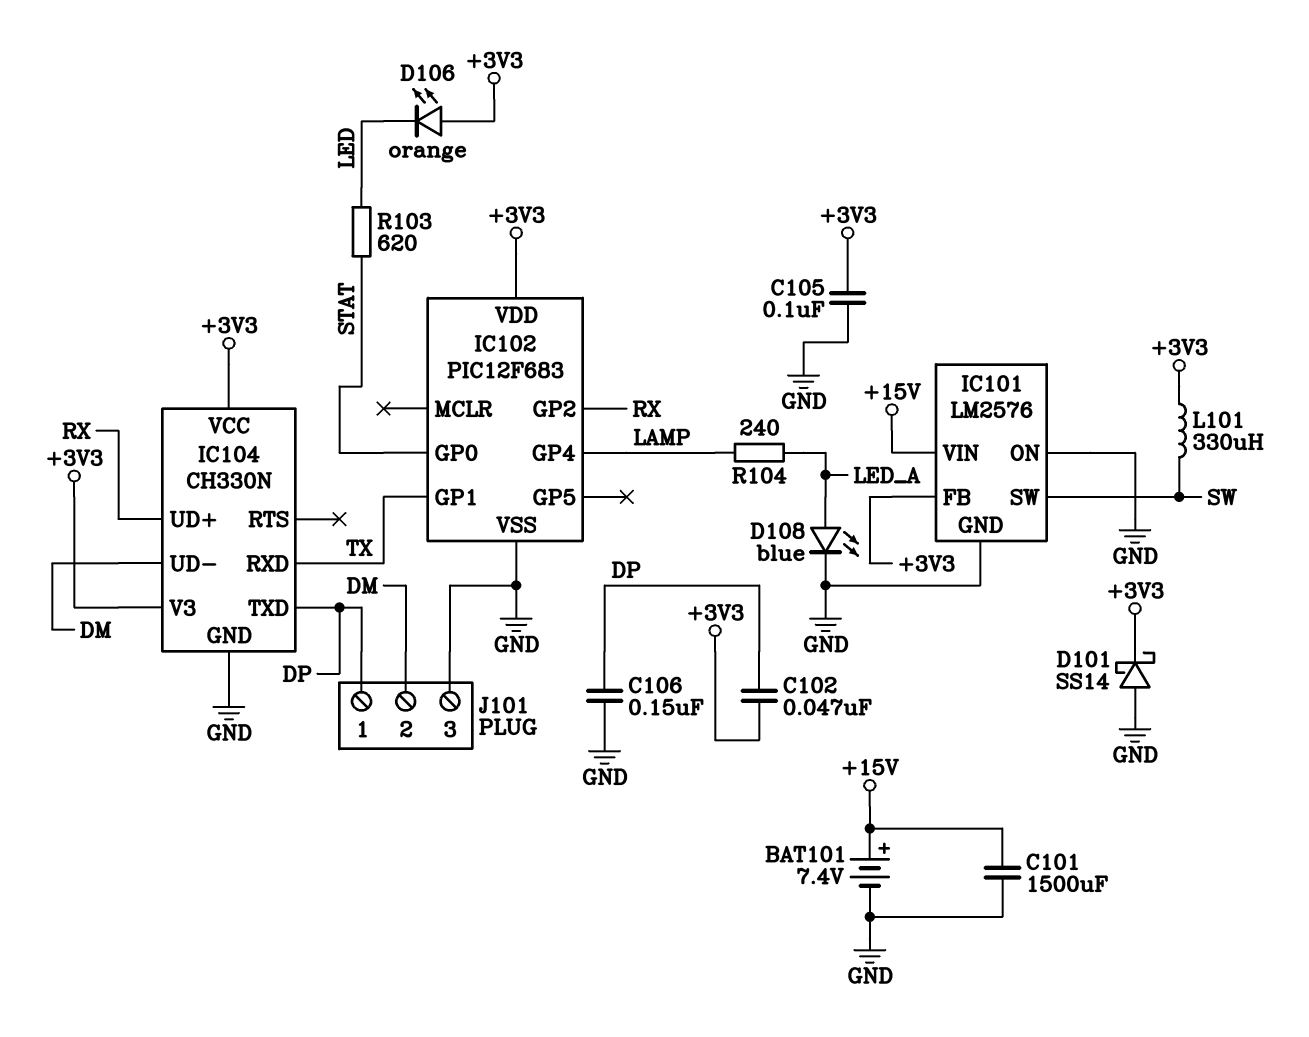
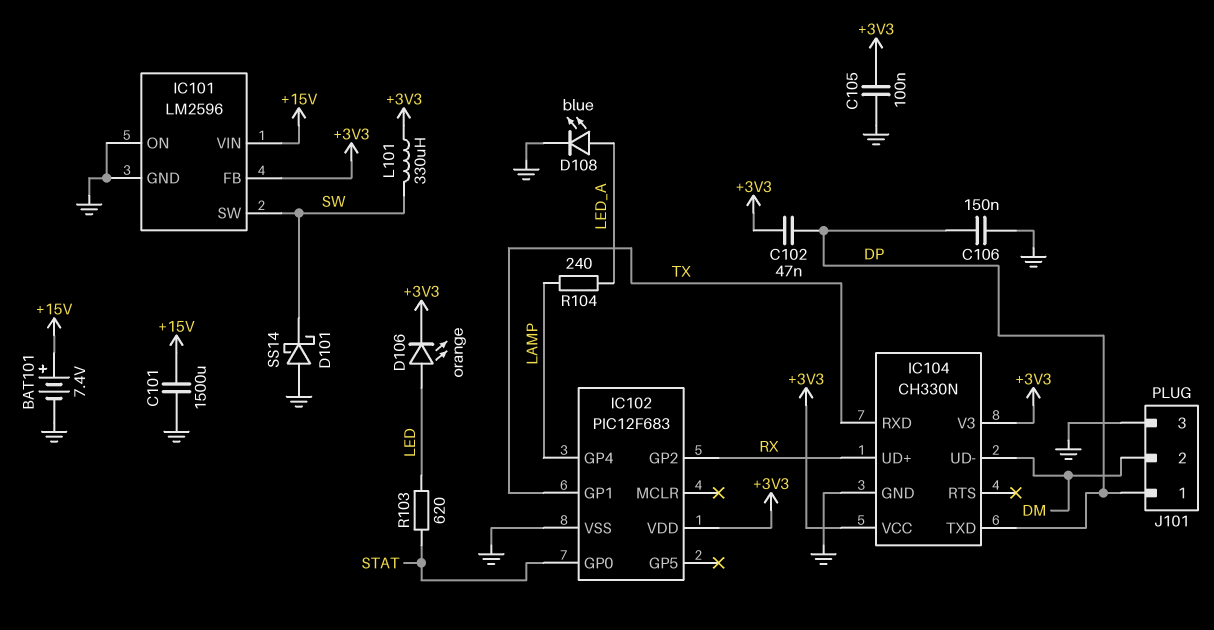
D101: schottky SS14 (A GND, K +3V3) -> schottky SS14 (A GND, K SW)
D106: LED orange (A +3V3, K LED) -> LED orange (A LED, K +3V3)
IC101: LM2576 -> LM2596

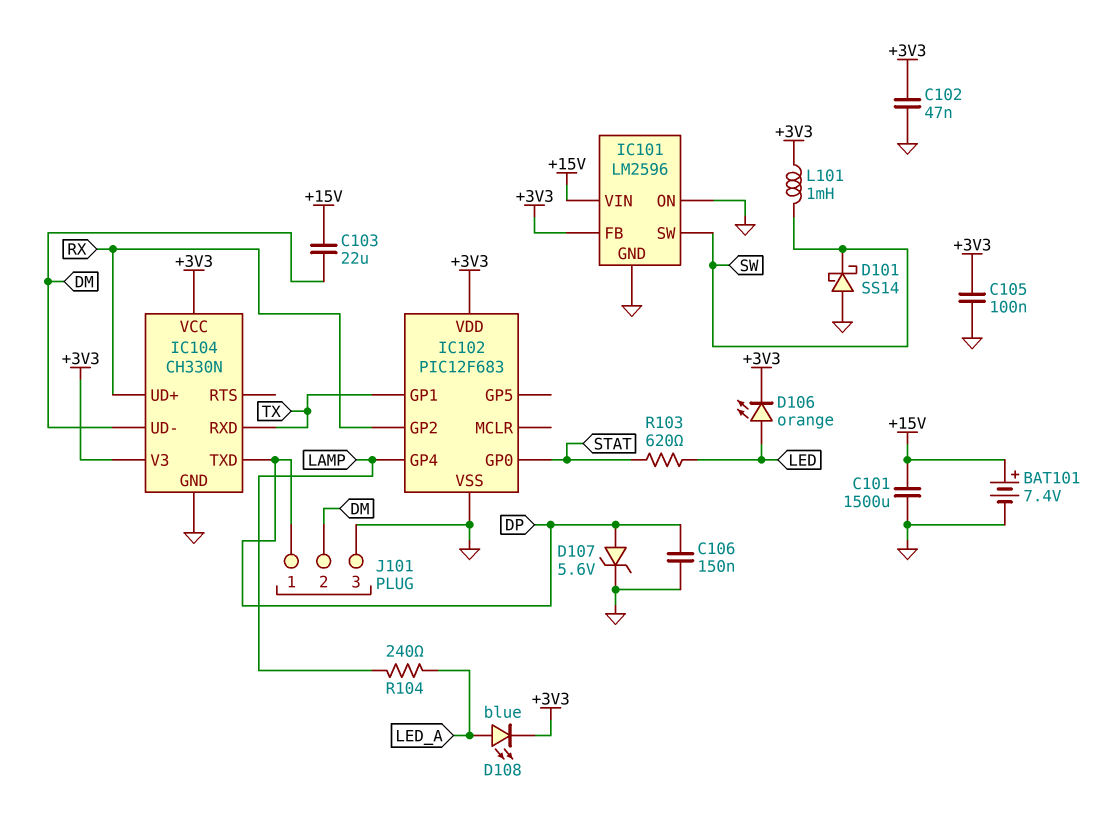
C102: 47nF (+3V3, DP) -> 47nF (+3V3, GND)
C103: none -> 22uF (+15V, DM)
D107: none -> zener 5.6V (A DP, K GND)
D108: LED blue (A LED_A, K GND) -> LED blue (A LED_A, K +3V3)
L101: 330uH (+3V3, SW) -> 1mH (+3V3, SW)

